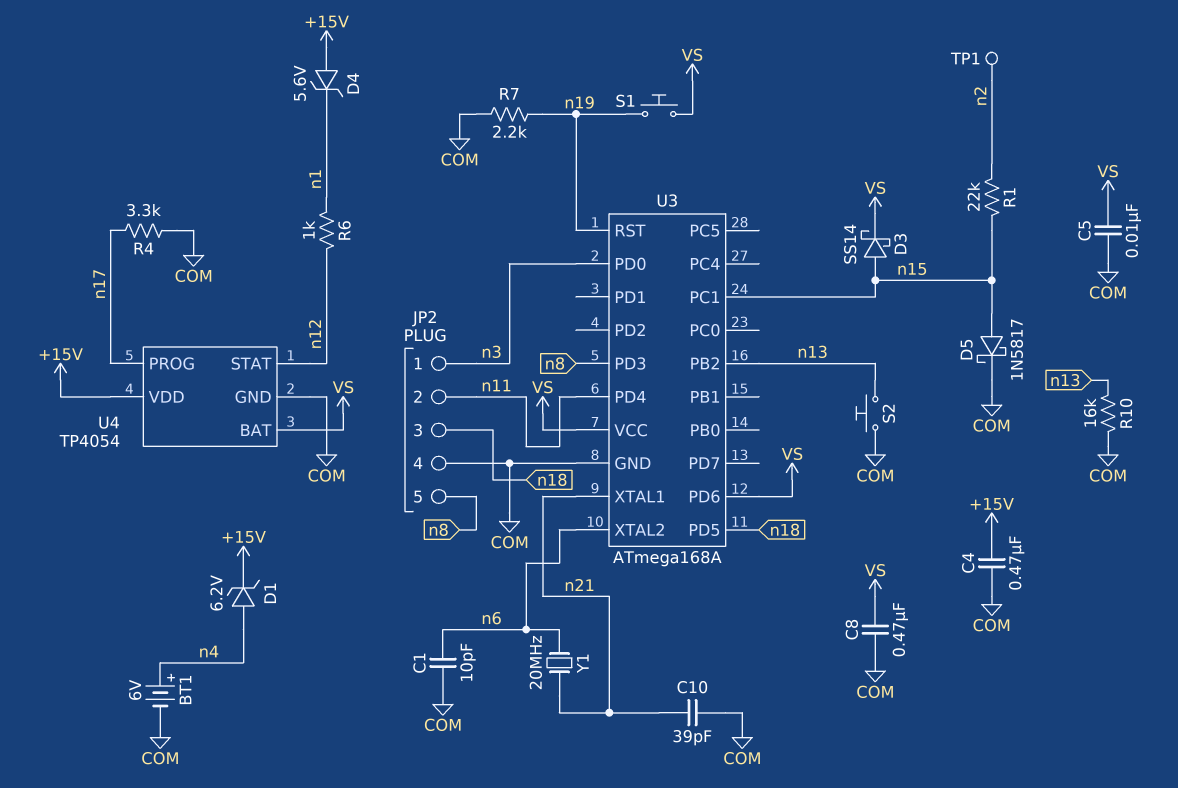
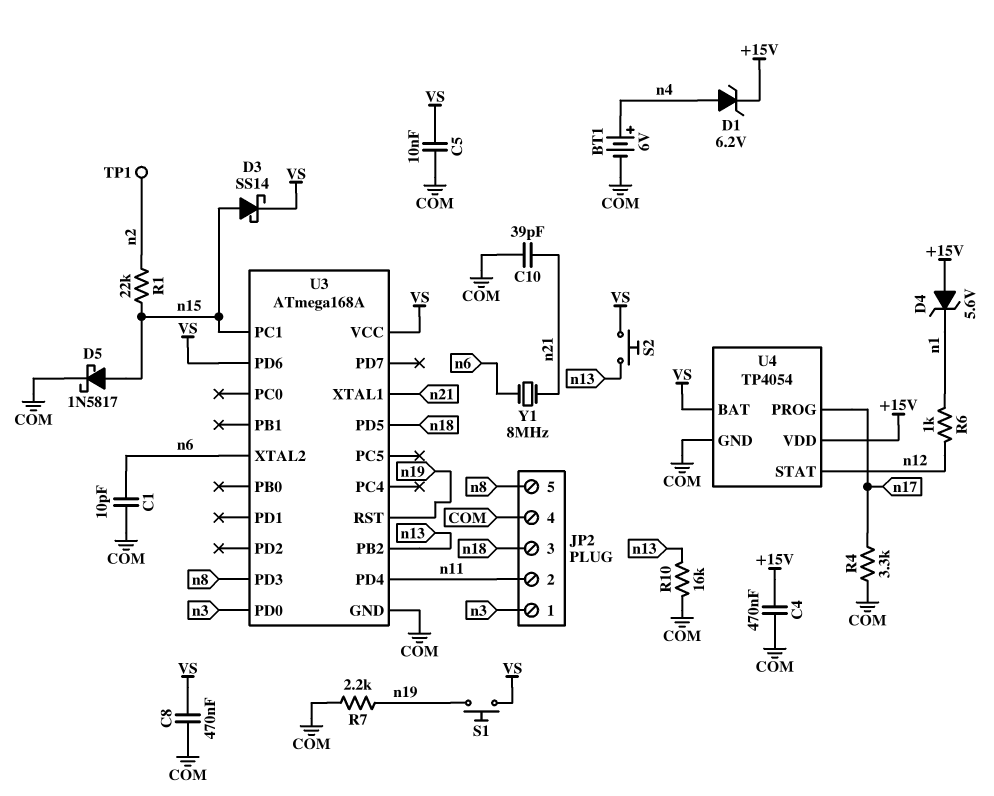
S2: button (COM, n13) -> button (VS, n13)
Y1: 20MHz (n6, n21) -> 8MHz (n6, n21)

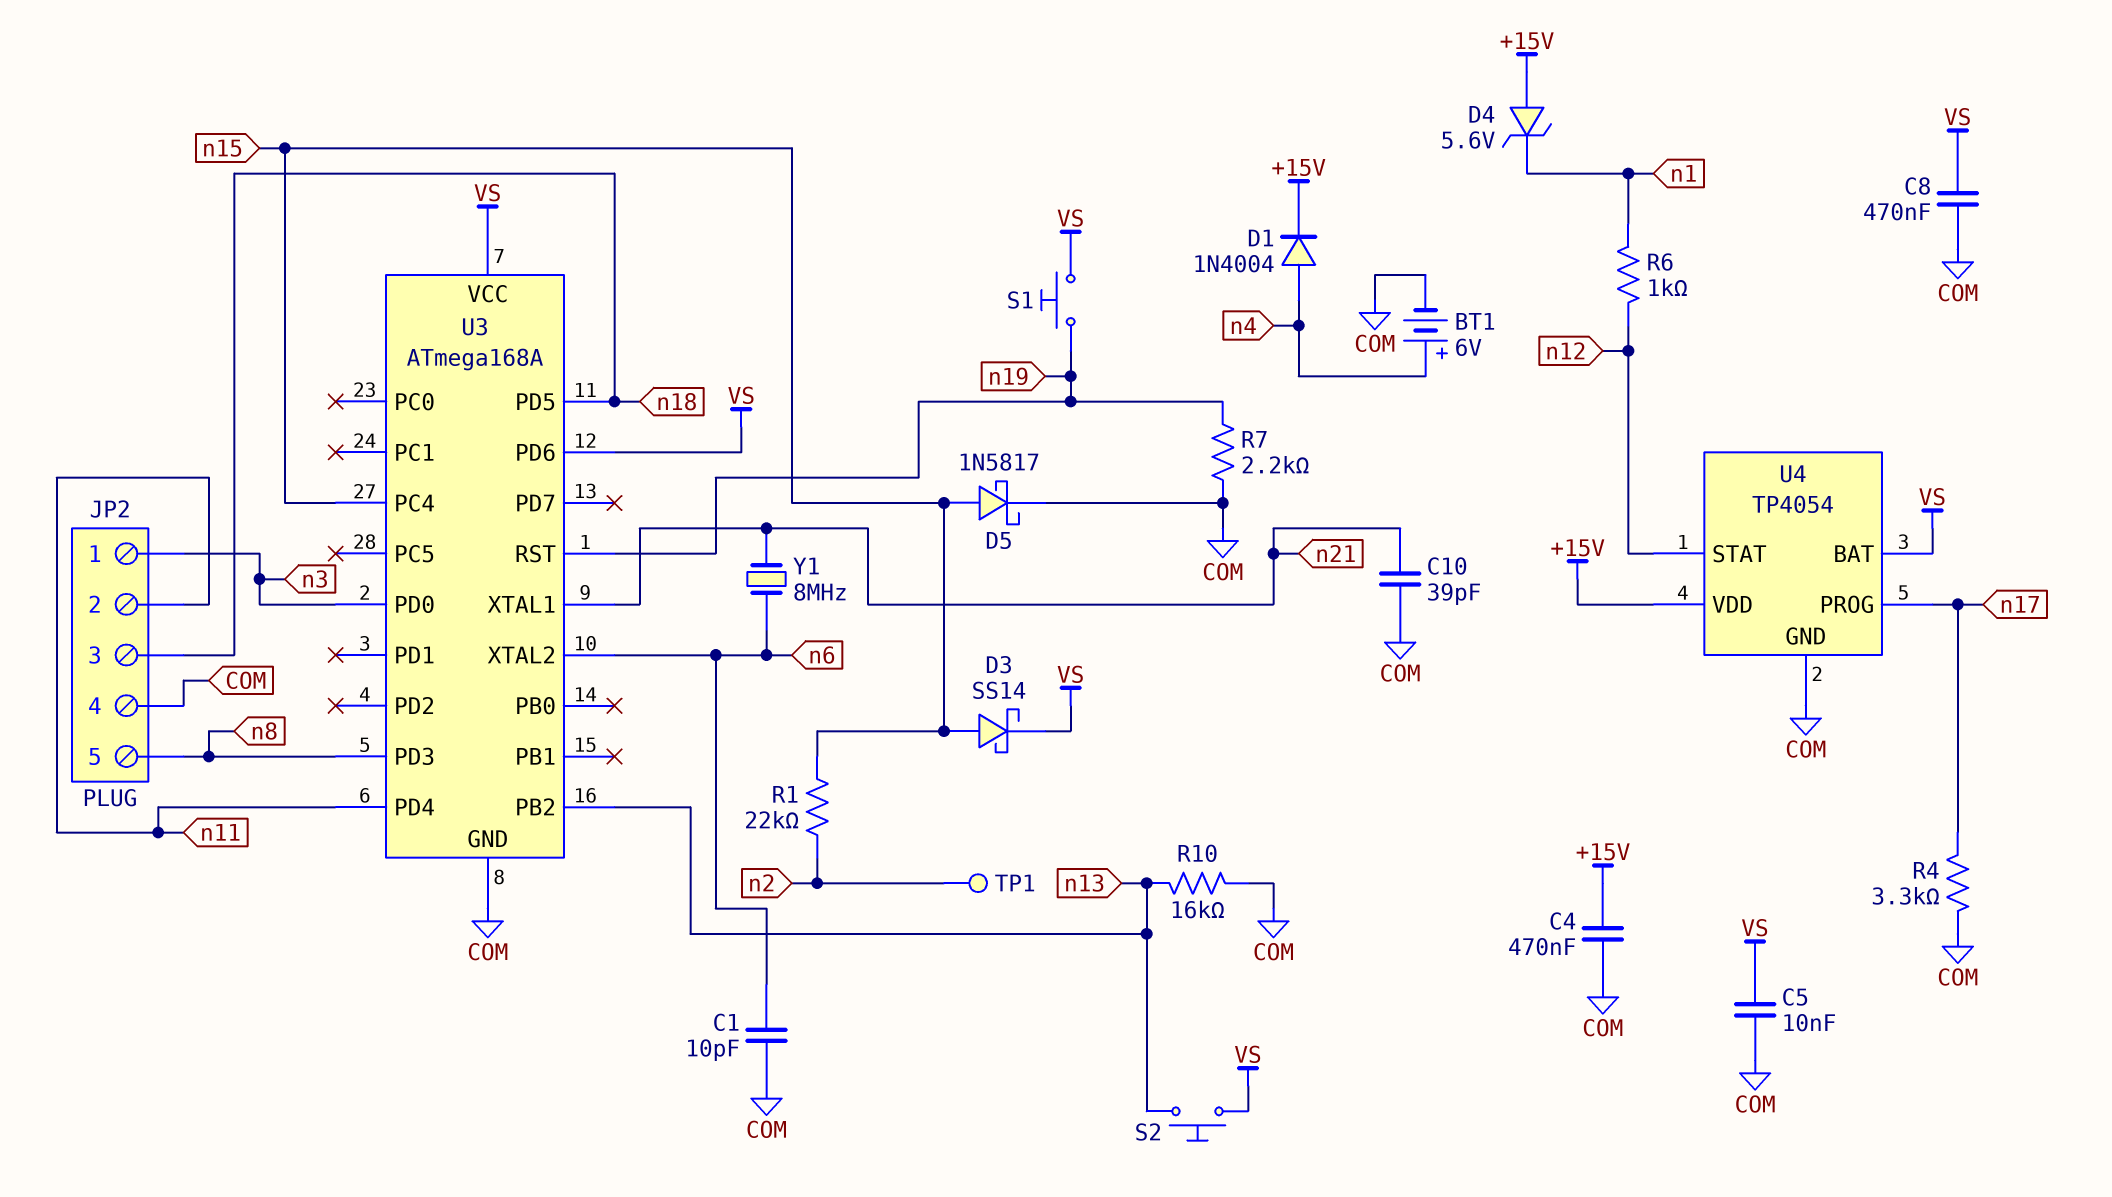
D1: zener 6.2V (A n4, K +15V) -> diode 1N4004 (A n4, K +15V)
U3 pin PC1: n15 -> none
U3 pin PC4: none -> n15

